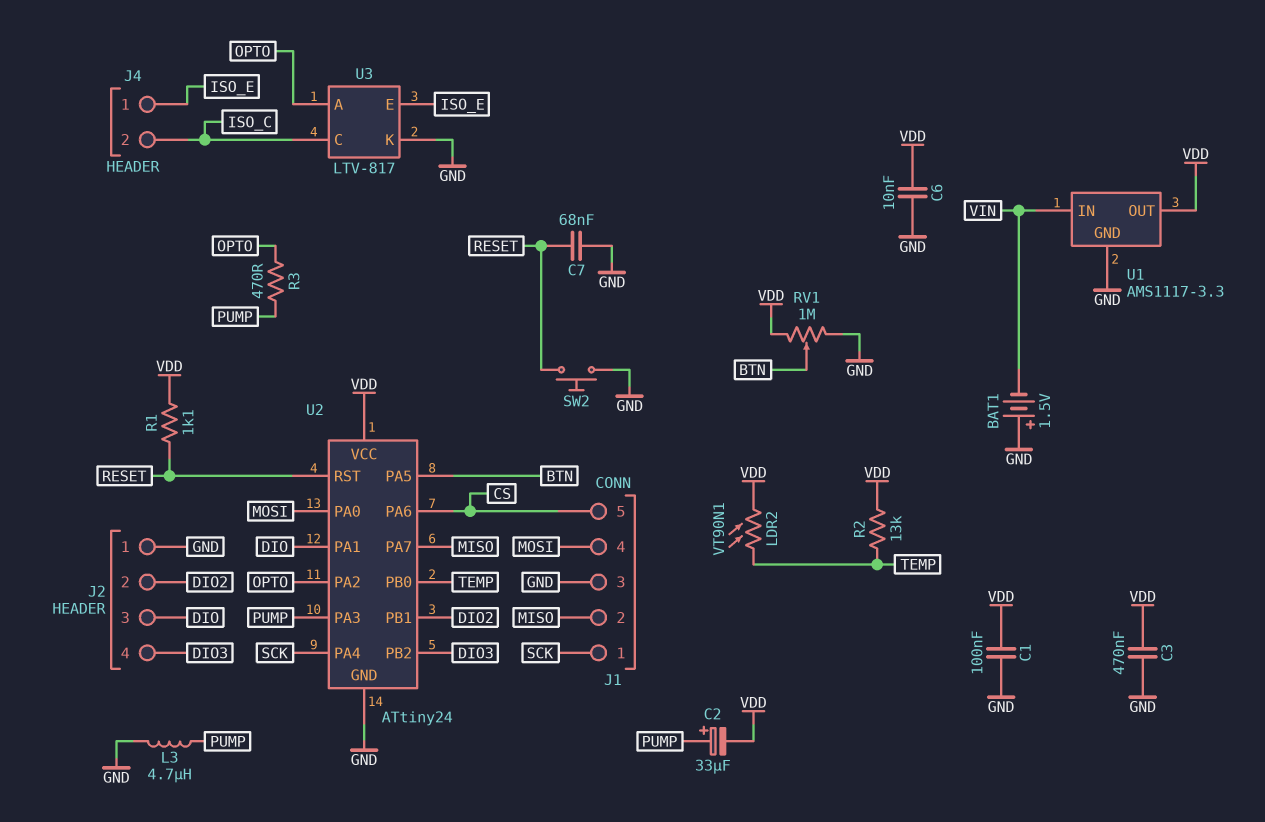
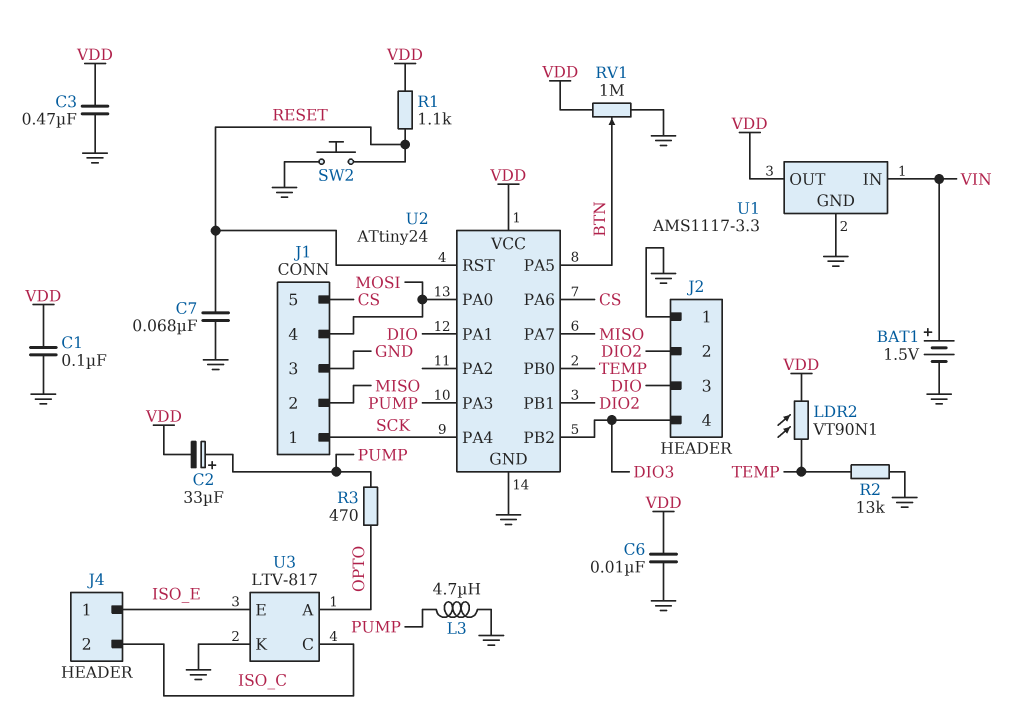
BAT1: 1.5V (plus GND, minus VIN) -> 1.5V (plus VIN, minus GND)
R2: 13k (TEMP, VDD) -> 13k (GND, TEMP)
U2 pin PA2: OPTO -> none

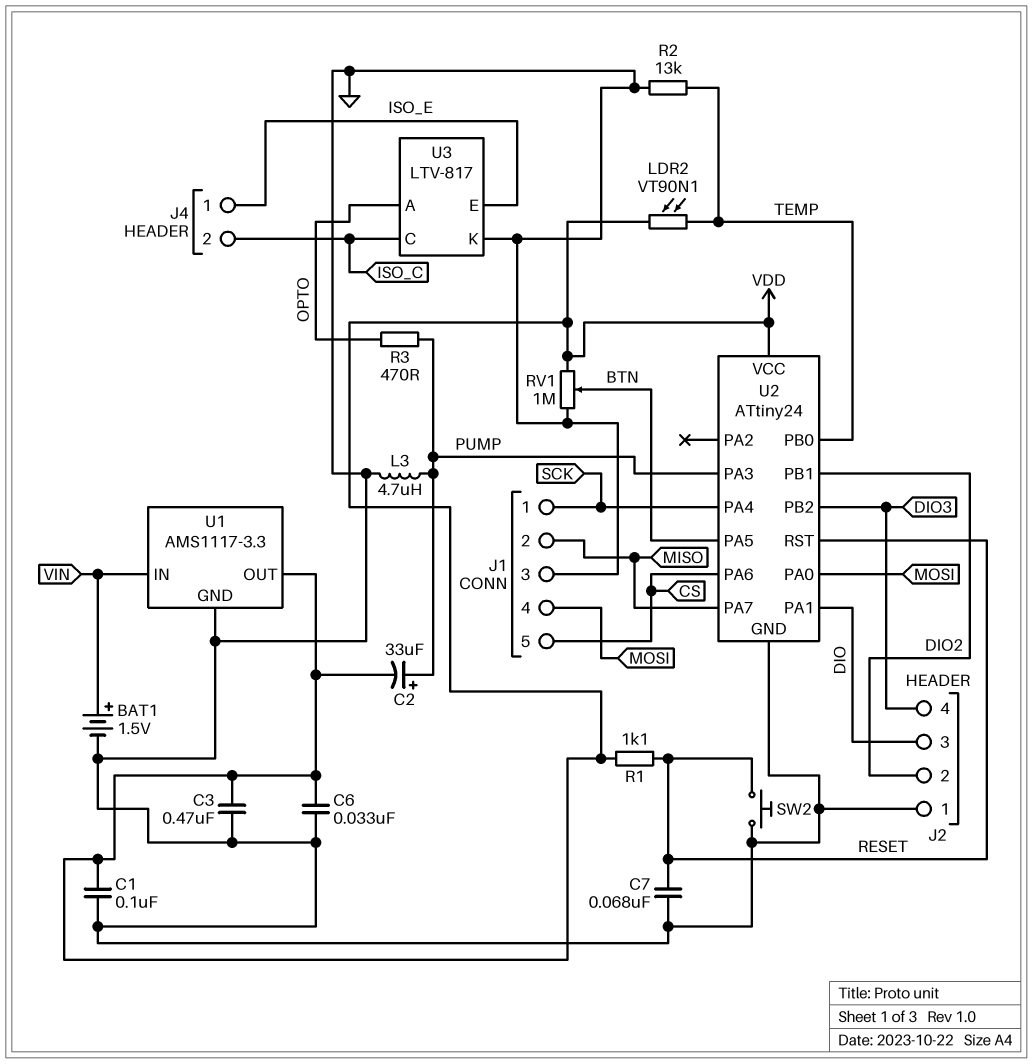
C6: 10nF (GND, VDD) -> 33nF (GND, VDD)

